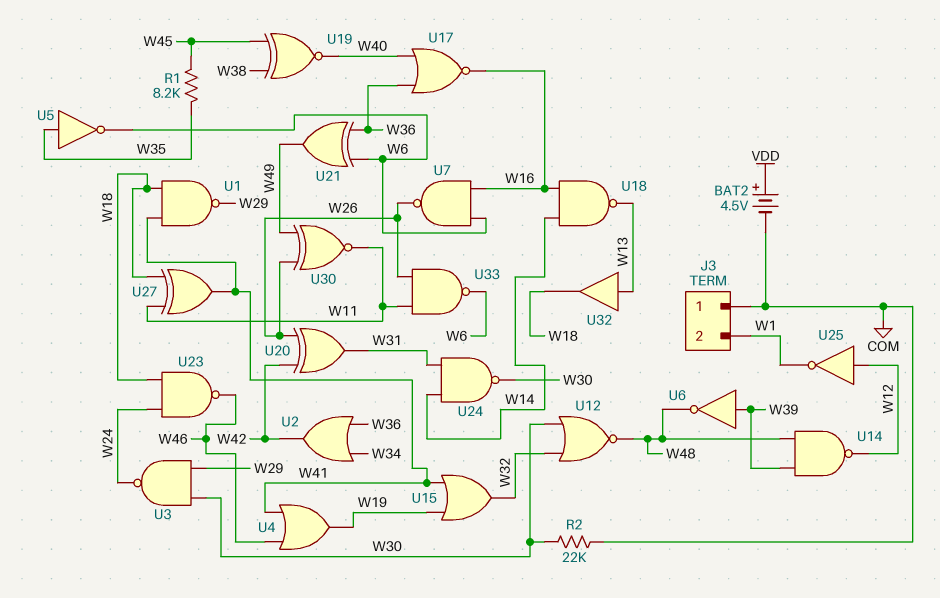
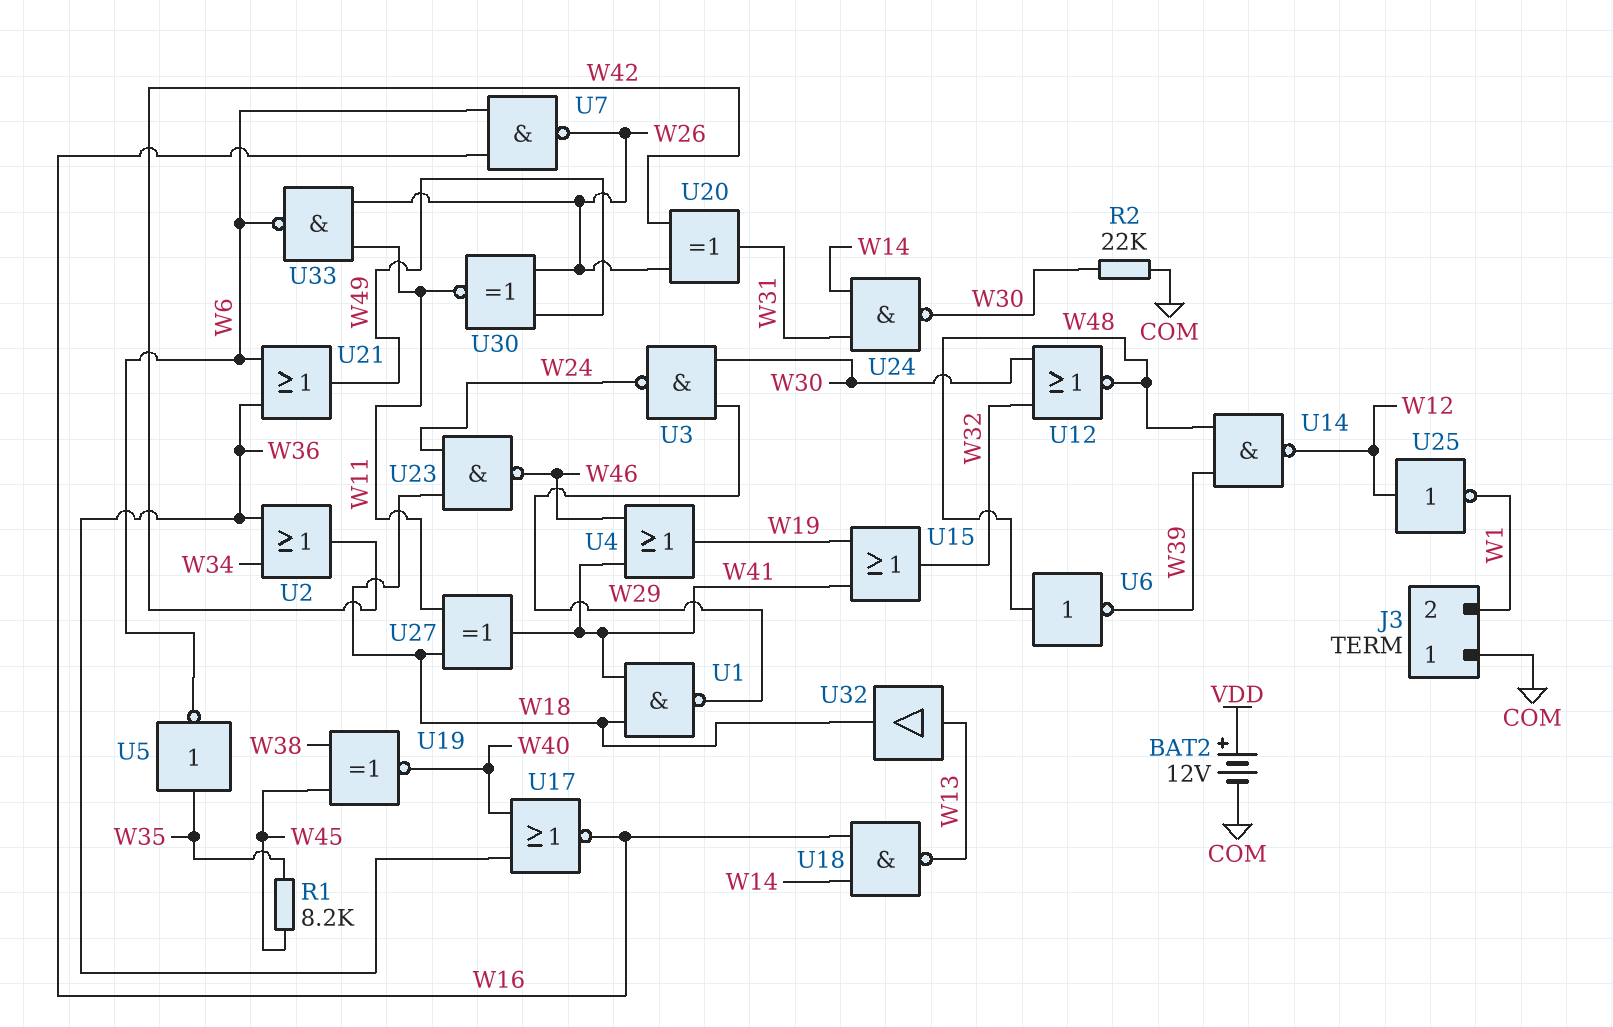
BAT2: 4.5V (plus VDD, minus COM) -> 12V (plus VDD, minus COM)
U6: NOT (in W39, out W48) -> NOT (in W48, out W39)
U21: XOR (in W6, in W36, out W49) -> OR (in W6, in W36, out W49)

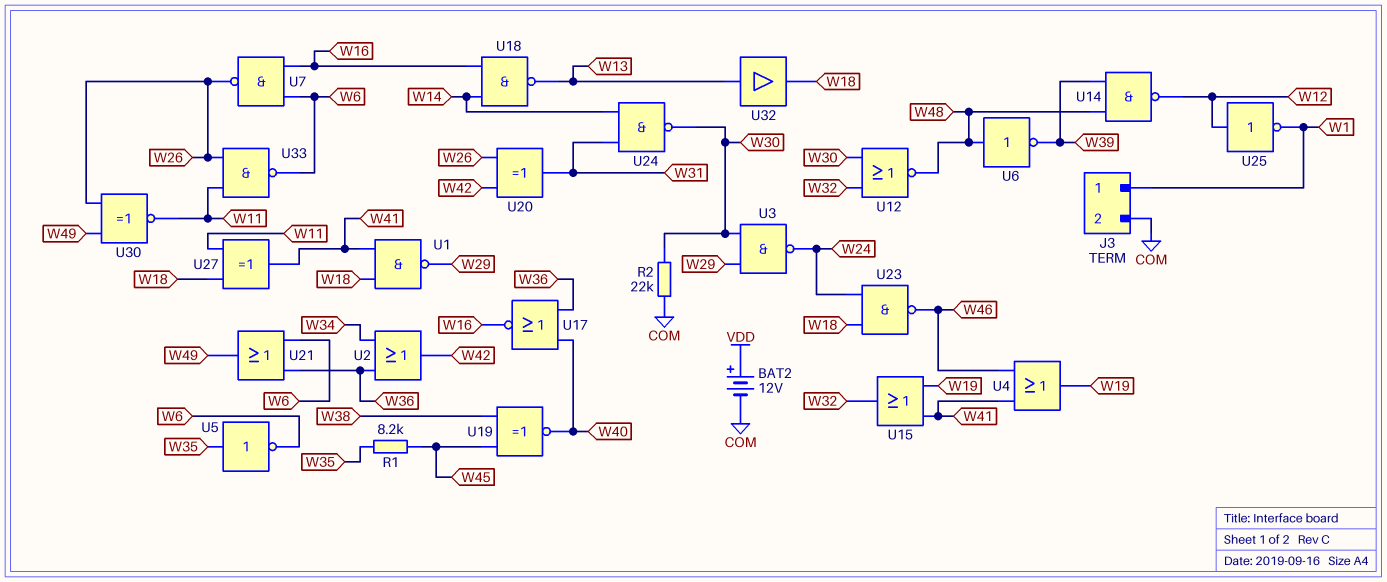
J3 pin 1: COM -> W1
J3 pin 2: W1 -> COM

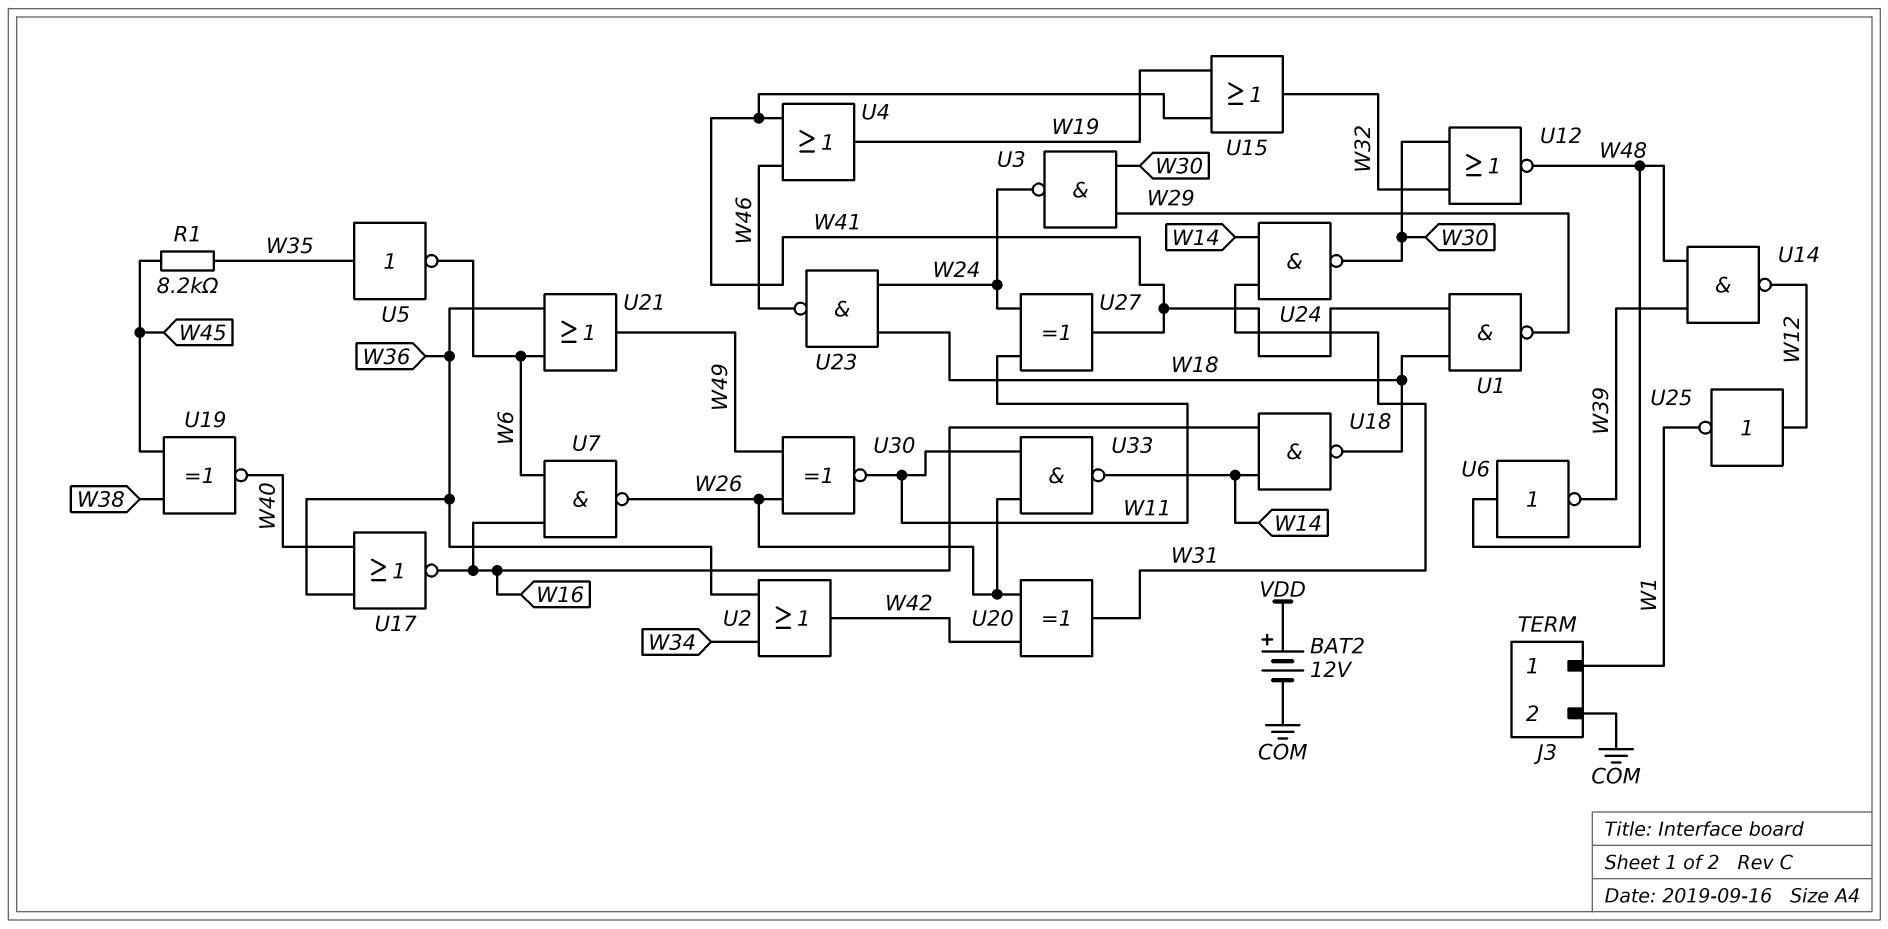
R2: 22k (COM, W30) -> none
U18: NAND (in W14, in W16, out W13) -> NAND (in W14, in W16, out W18)
U27: XOR (in W11, in W18, out W41) -> XOR (in W11, in W24, out W41)
U32: buffer (in W13, out W18) -> none
U33: NAND (in W11, in W26, out W6) -> NAND (in W11, in W26, out W14)

